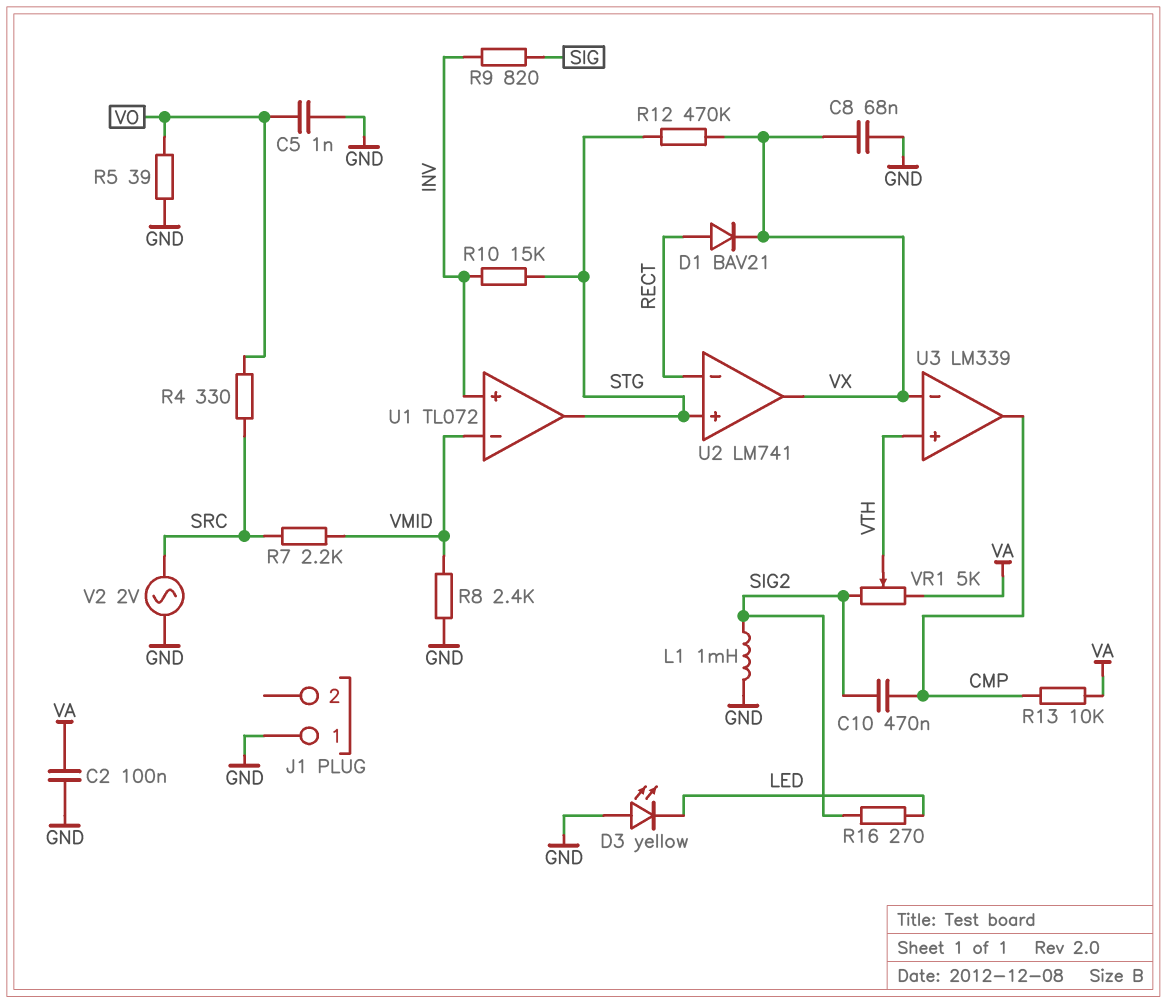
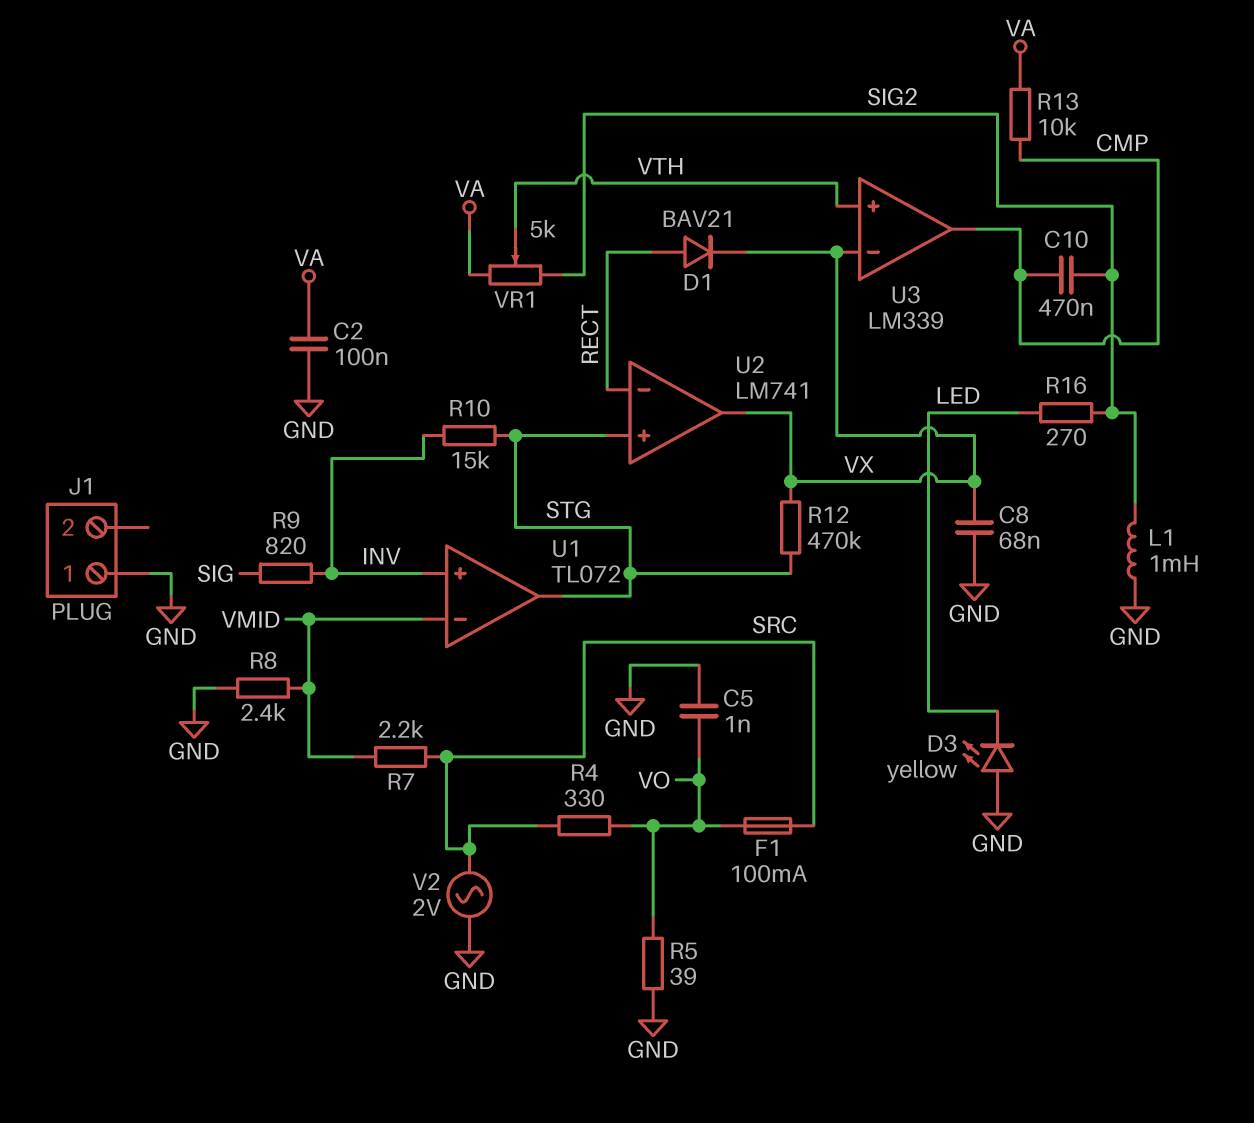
F1: none -> 100mA (SRC, VO)

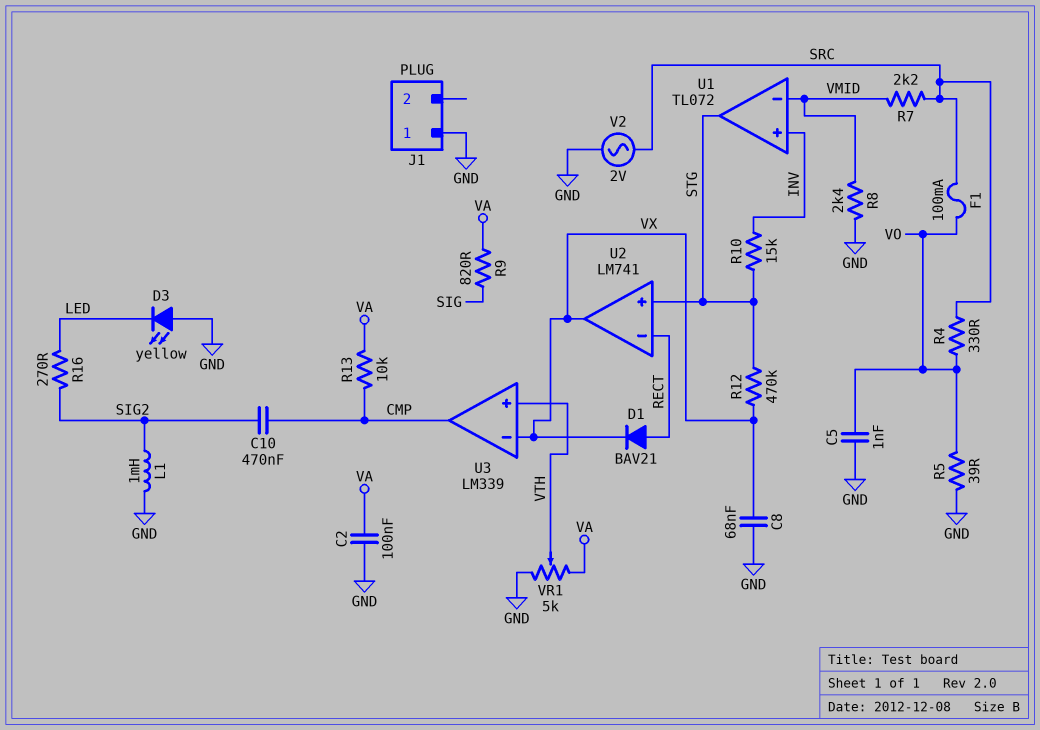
R9: 820 (INV, SIG) -> 820 (SIG, VA)
VR1: 5k (SIG2, VA, wiper VTH) -> 5k (GND, VA, wiper VTH)

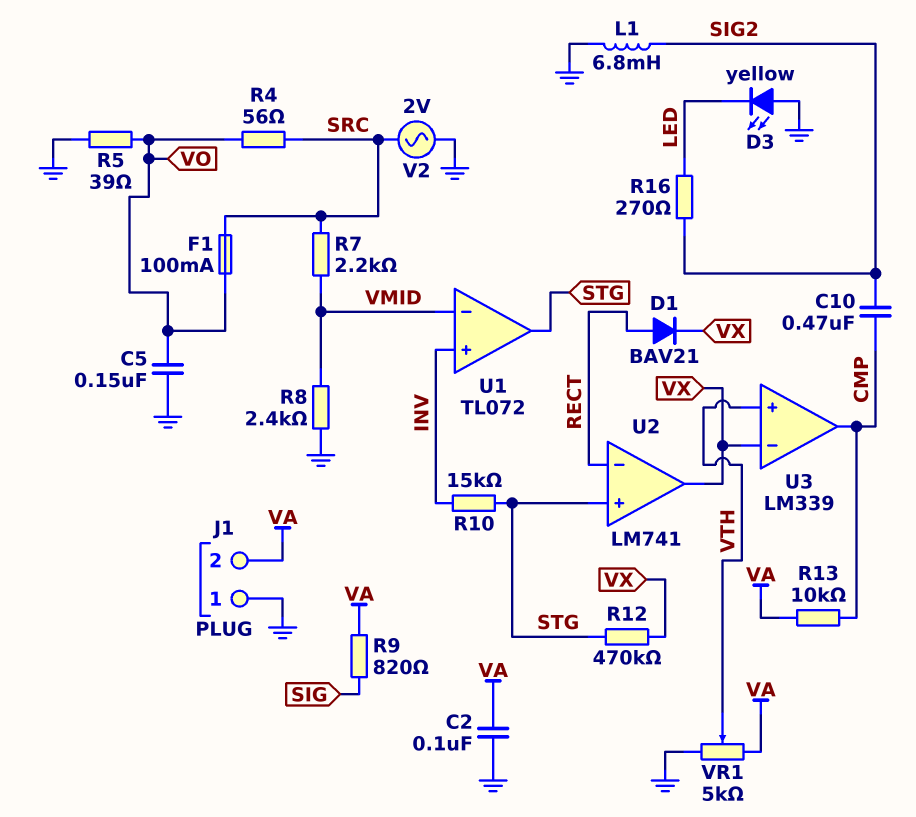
C5: 1nF (GND, VO) -> 150nF (GND, VO)
C8: 68nF (GND, VX) -> none
J1 pin 2: none -> VA
L1: 1mH (GND, SIG2) -> 6.8mH (GND, SIG2)
R4: 330 (SRC, VO) -> 56 (SRC, VO)

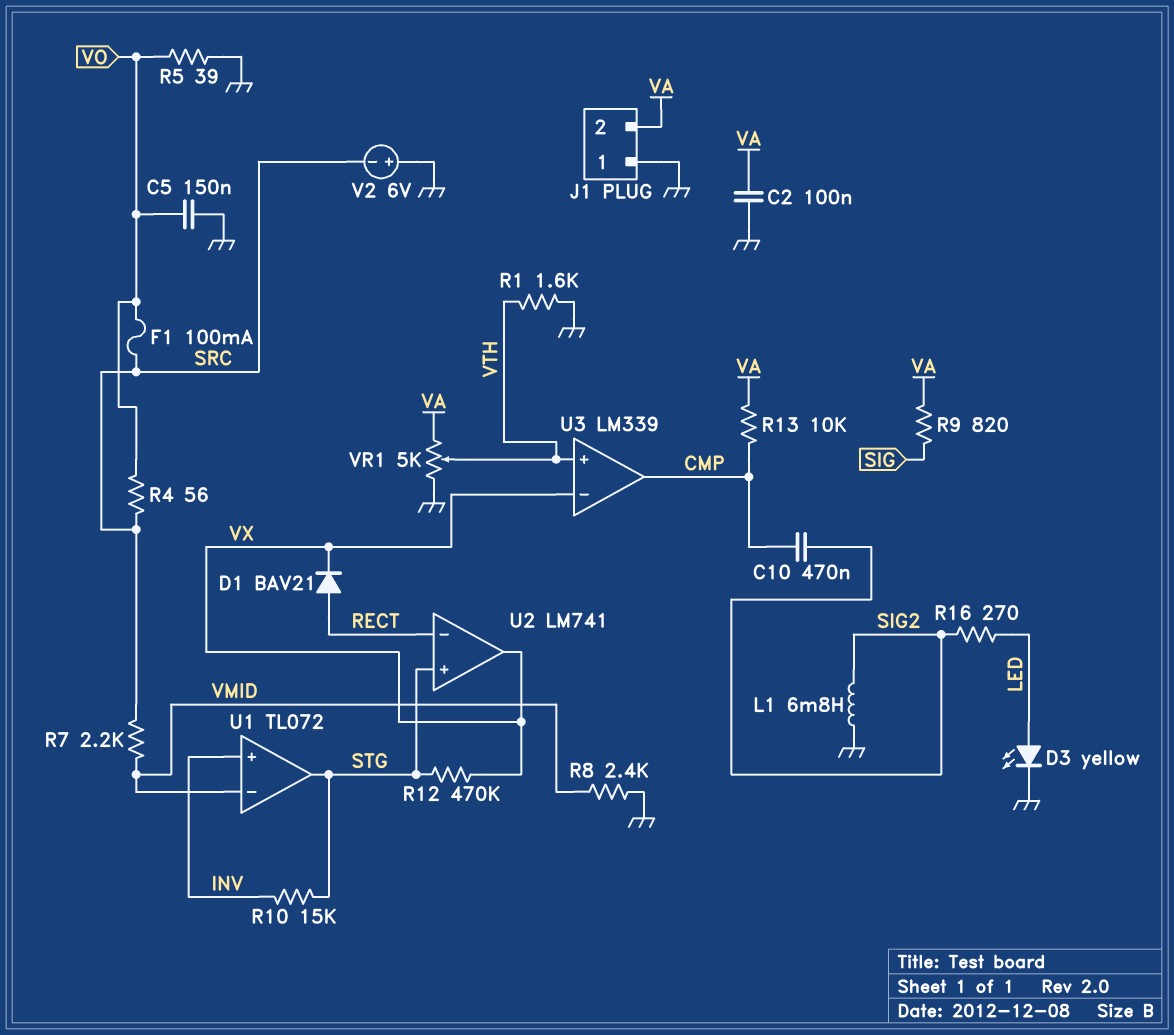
D3: LED yellow (A GND, K LED) -> LED yellow (A LED, K GND)
R1: none -> 1.6k (GND, VTH)
V2: AC 2V (GND, SRC) -> 6V (plus GND, minus SRC)

